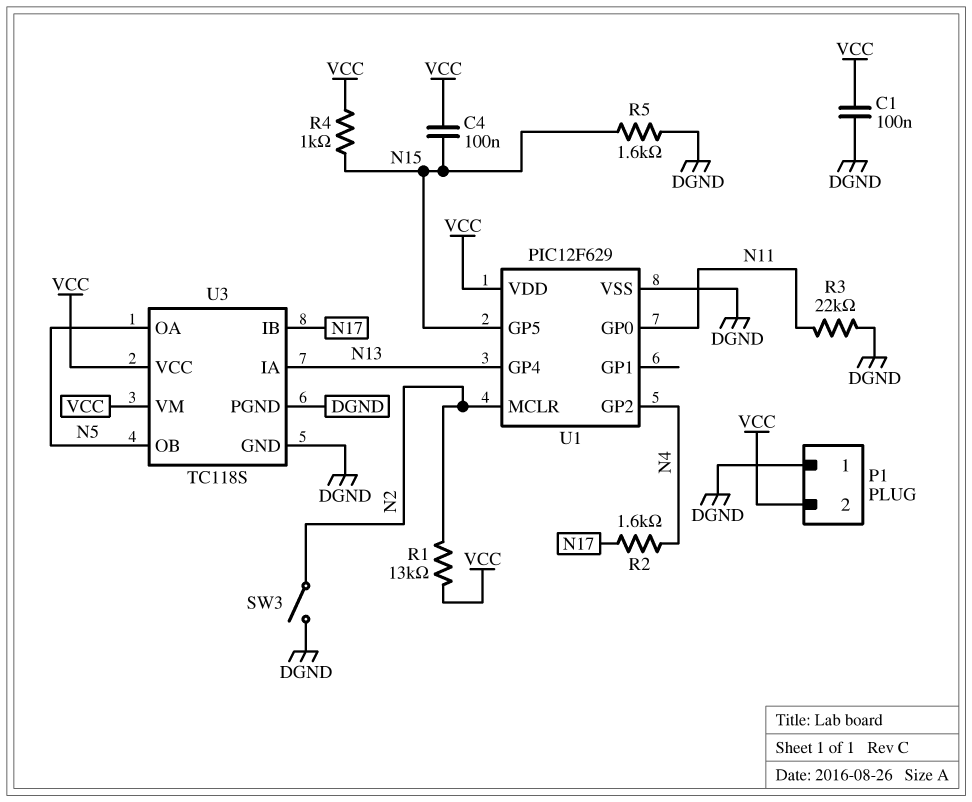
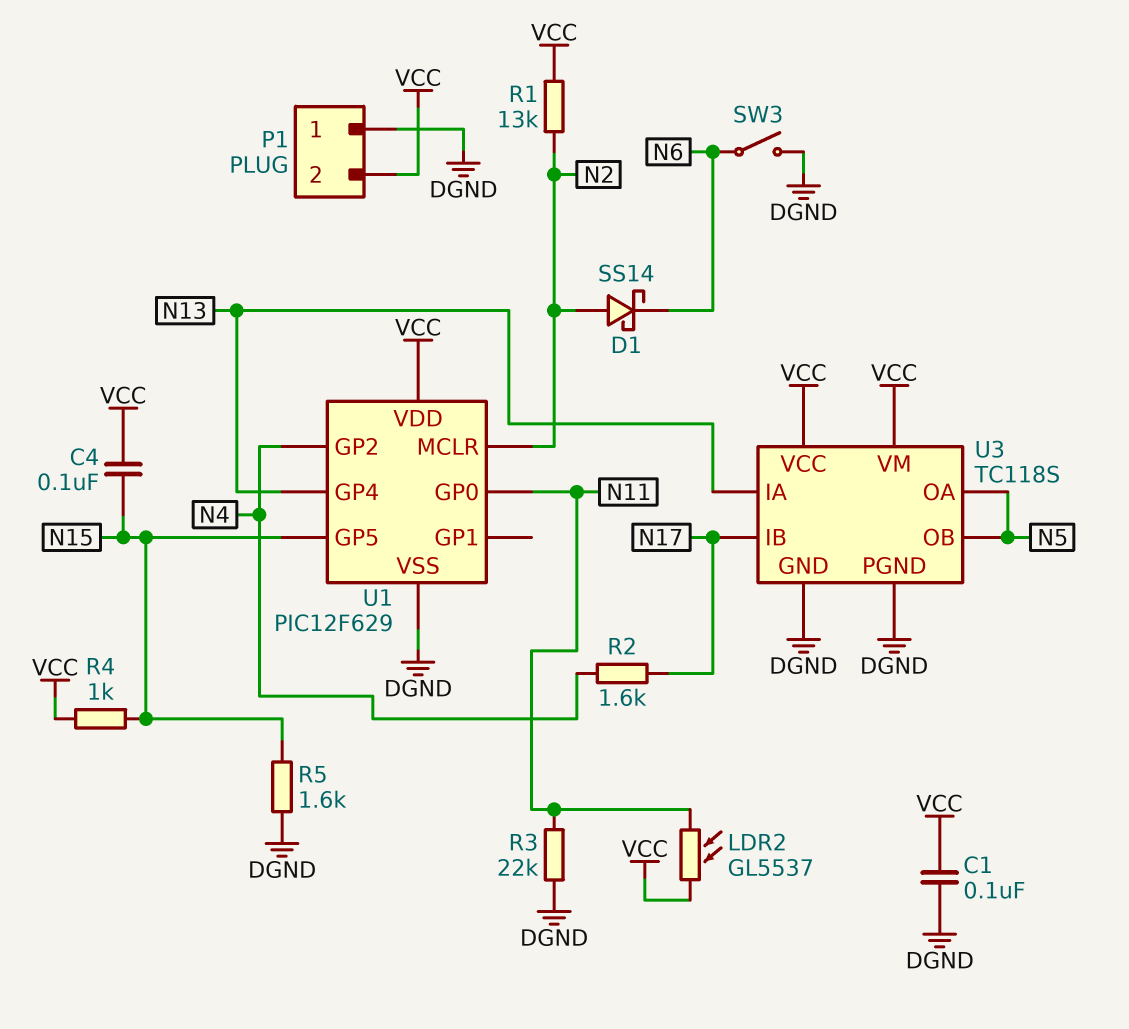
D1: none -> schottky SS14 (A N2, K N6)
LDR2: none -> GL5537 (N11, VCC)
SW3: switch (DGND, N2) -> switch (DGND, N6)

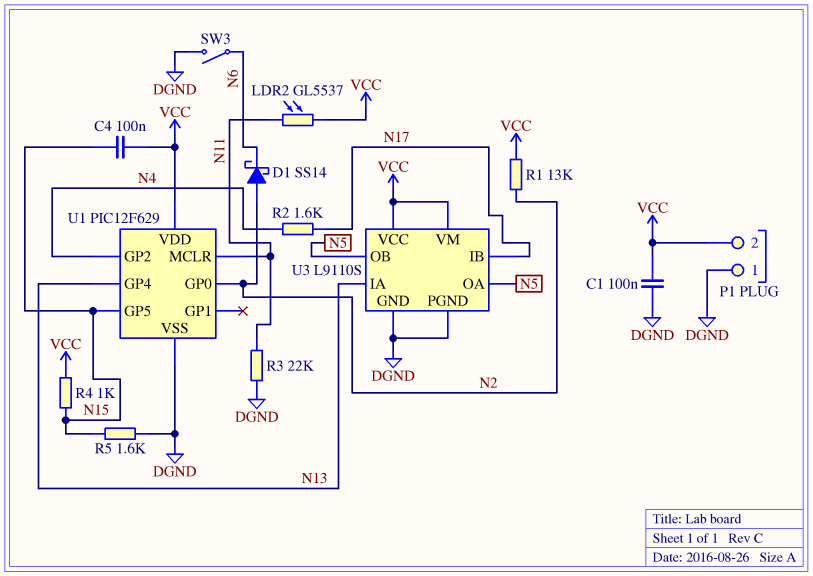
U1 pin GP0: N11 -> N2
U1 pin MCLR: N2 -> N11
U3: TC118S -> L9110S

